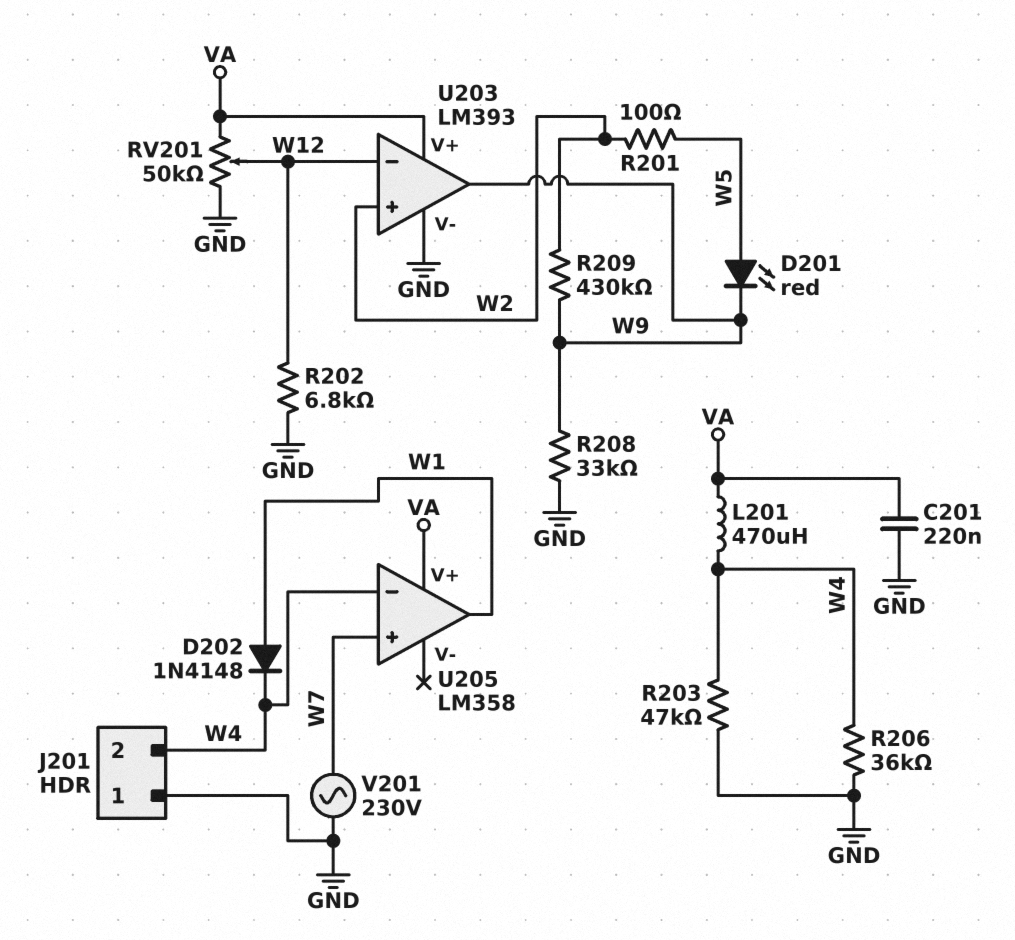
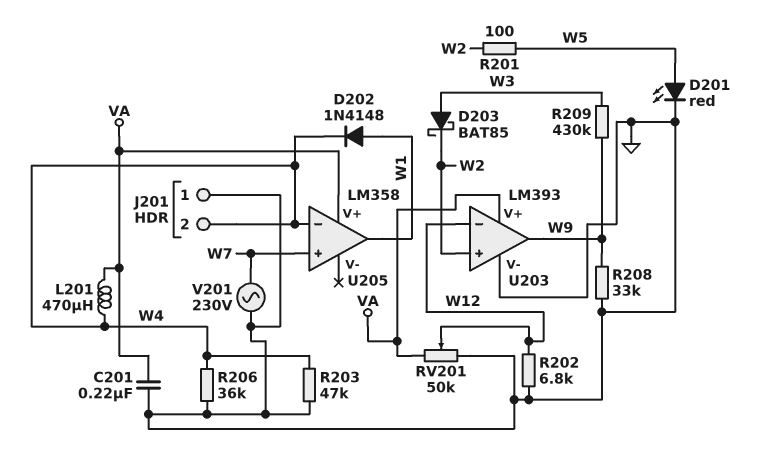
D201: LED red (A W5, K W9) -> LED red (A W5, K GND)
D203: none -> schottky BAT85 (A W3, K W2)
R209: 430k (W2, W9) -> 430k (W3, W9)

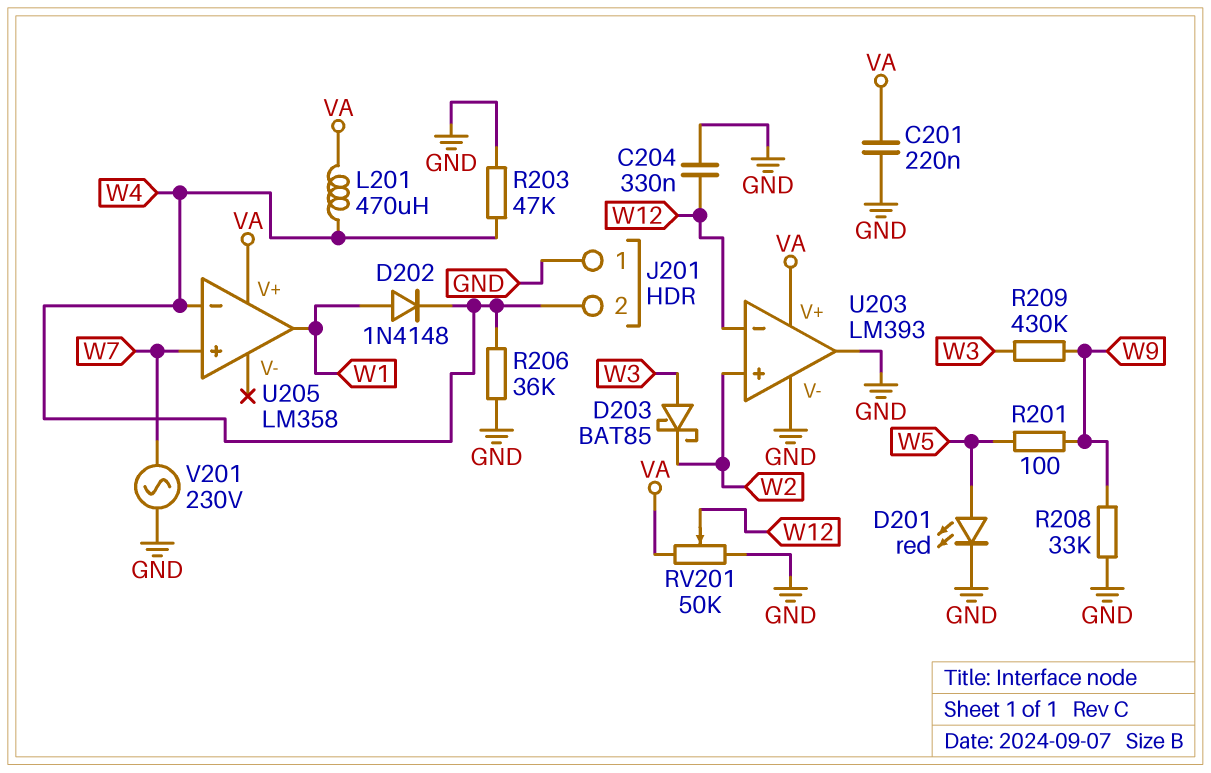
C204: none -> 330nF (GND, W12)
R201: 100 (W2, W5) -> 100 (W5, W9)
R202: 6.8k (GND, W12) -> none
U203 pin out: W9 -> GND

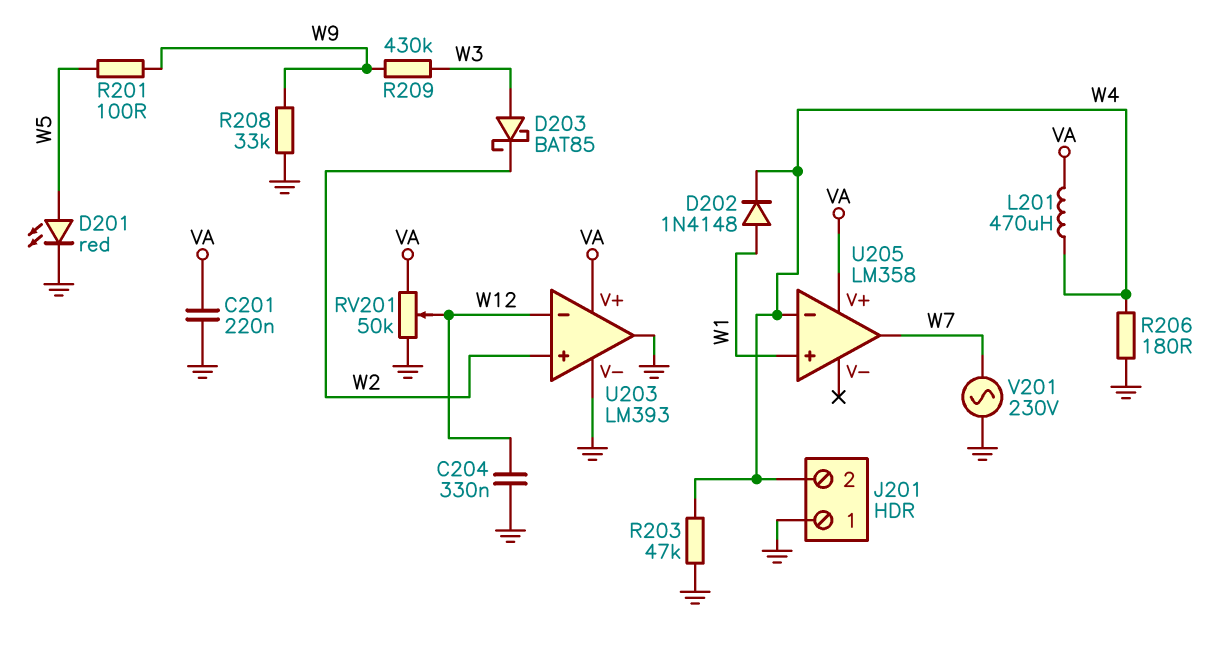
R206: 36k (GND, W4) -> 180 (GND, W4)
U205 pin in+: W7 -> W1
U205 pin out: W1 -> W7

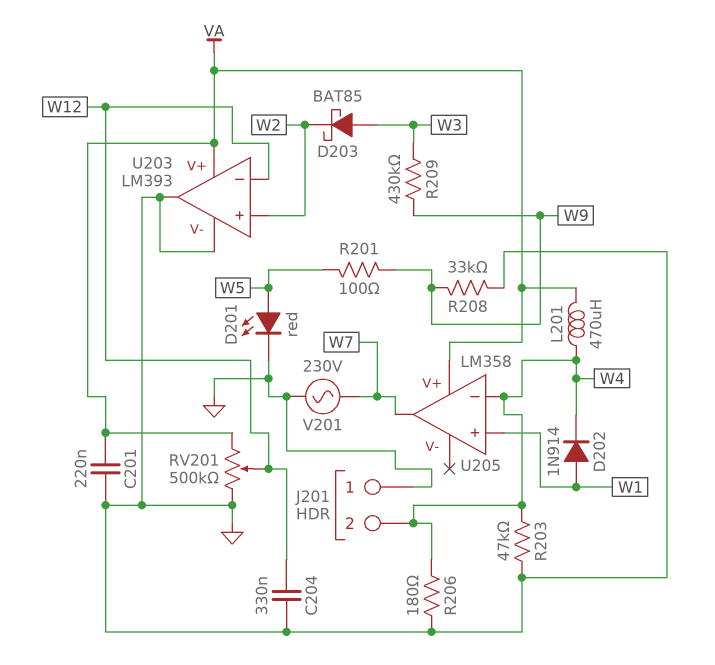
D202: diode 1N4148 (A W1, K W4) -> diode 1N914 (A W1, K W4)
RV201: 50k (GND, VA, wiper W12) -> 500k (GND, VA, wiper W12)

